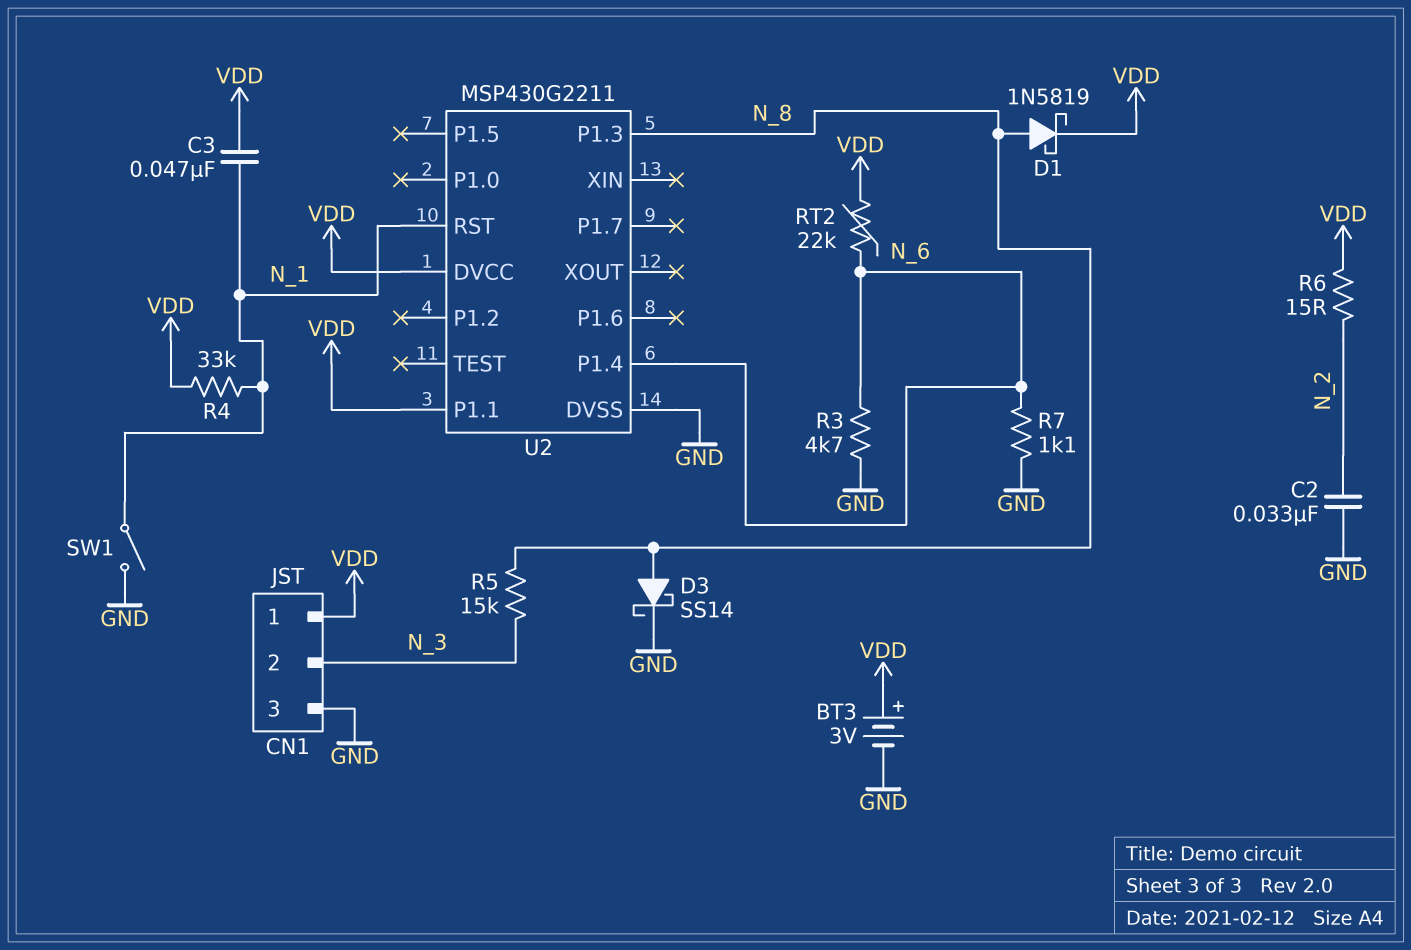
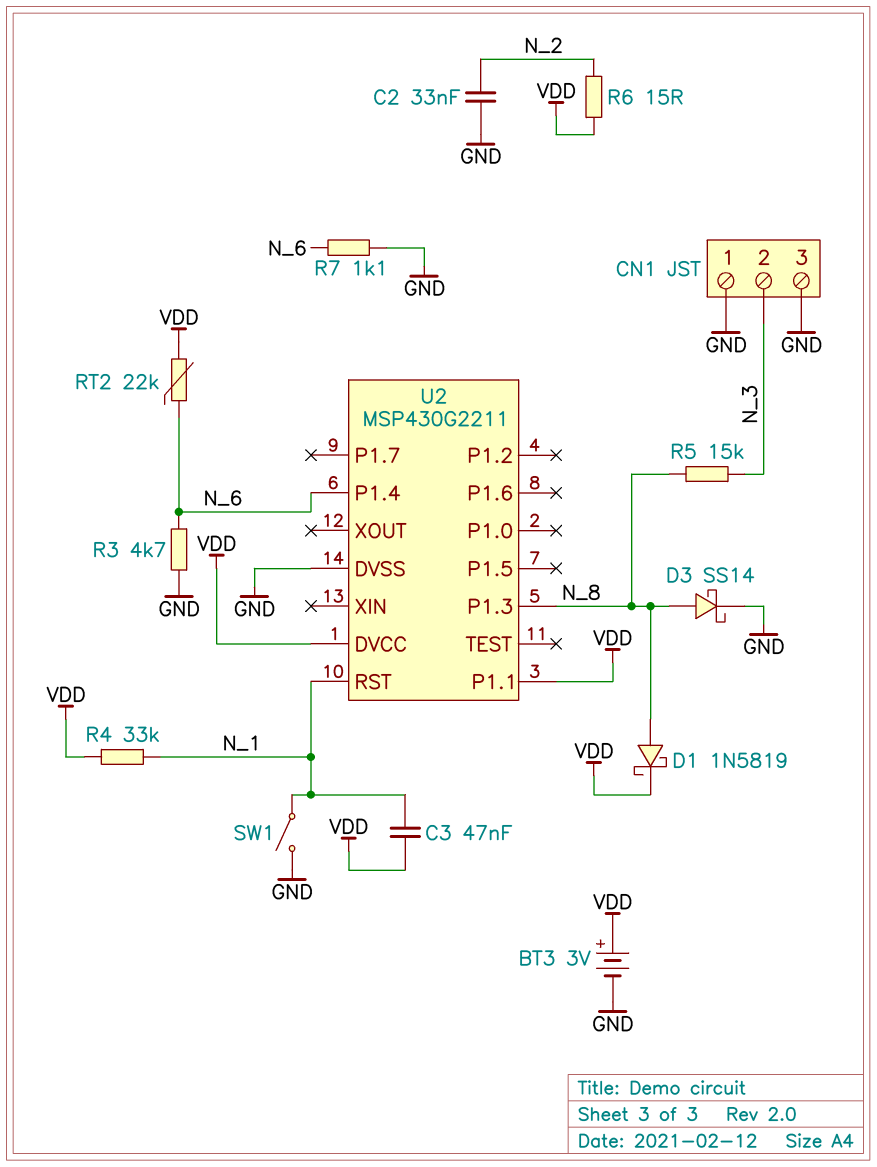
CN1 pin 1: VDD -> GND

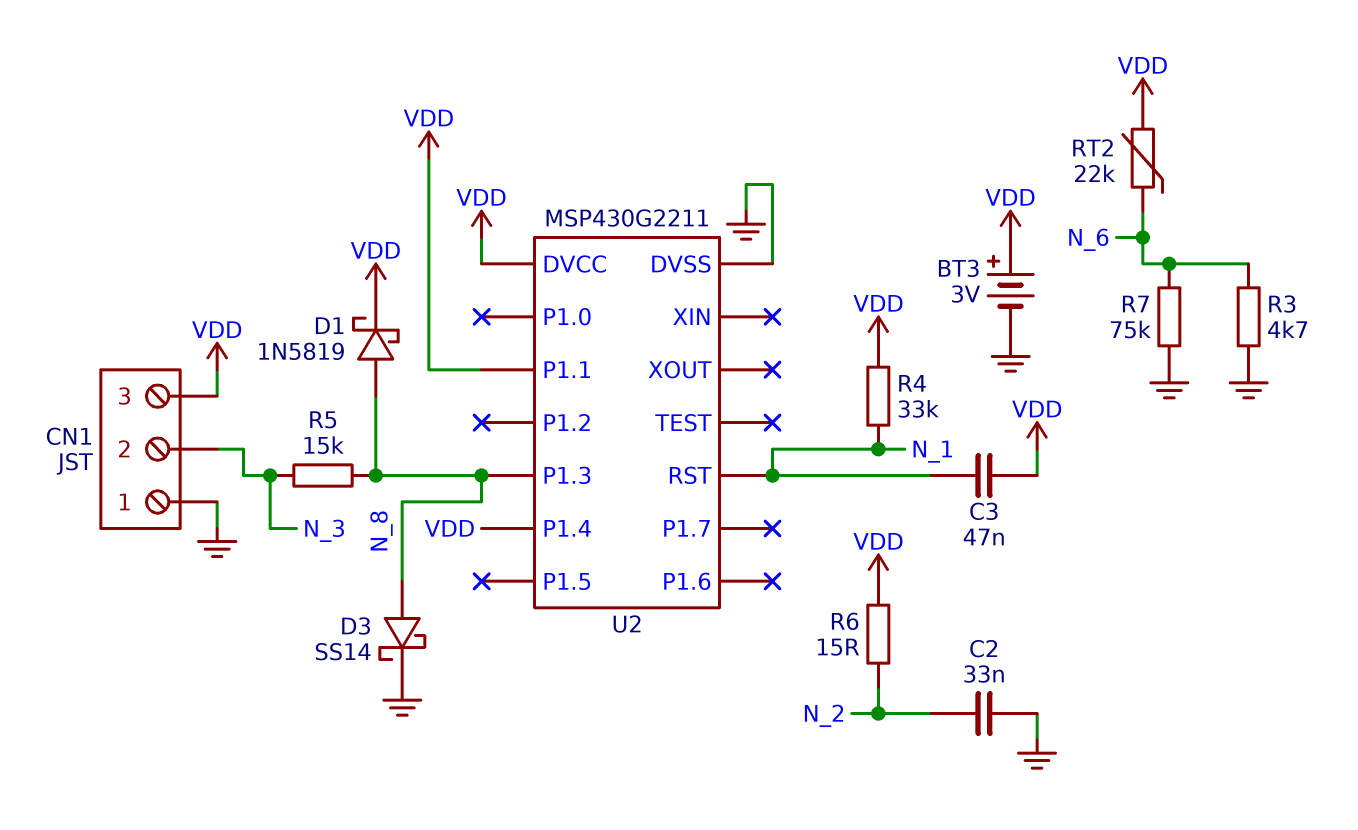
CN1 pin 3: GND -> VDD
R7: 1.1k (GND, N_6) -> 75k (GND, N_6)
SW1: switch (GND, N_1) -> none
U2 pin P1.4: N_6 -> VDD

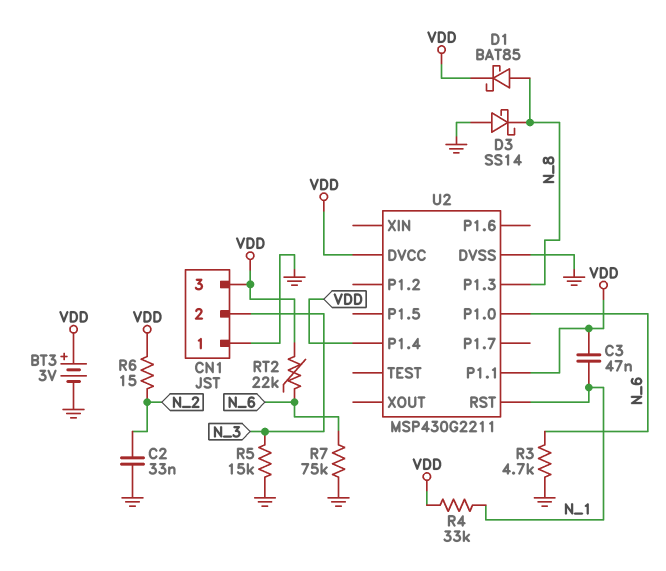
D1: schottky 1N5819 (A N_8, K VDD) -> schottky BAT85 (A N_8, K VDD)
D3: schottky SS14 (A N_8, K GND) -> schottky SS14 (A GND, K N_8)
R5: 15k (N_3, N_8) -> 15k (GND, N_3)
U2 pin P1.0: none -> N_6

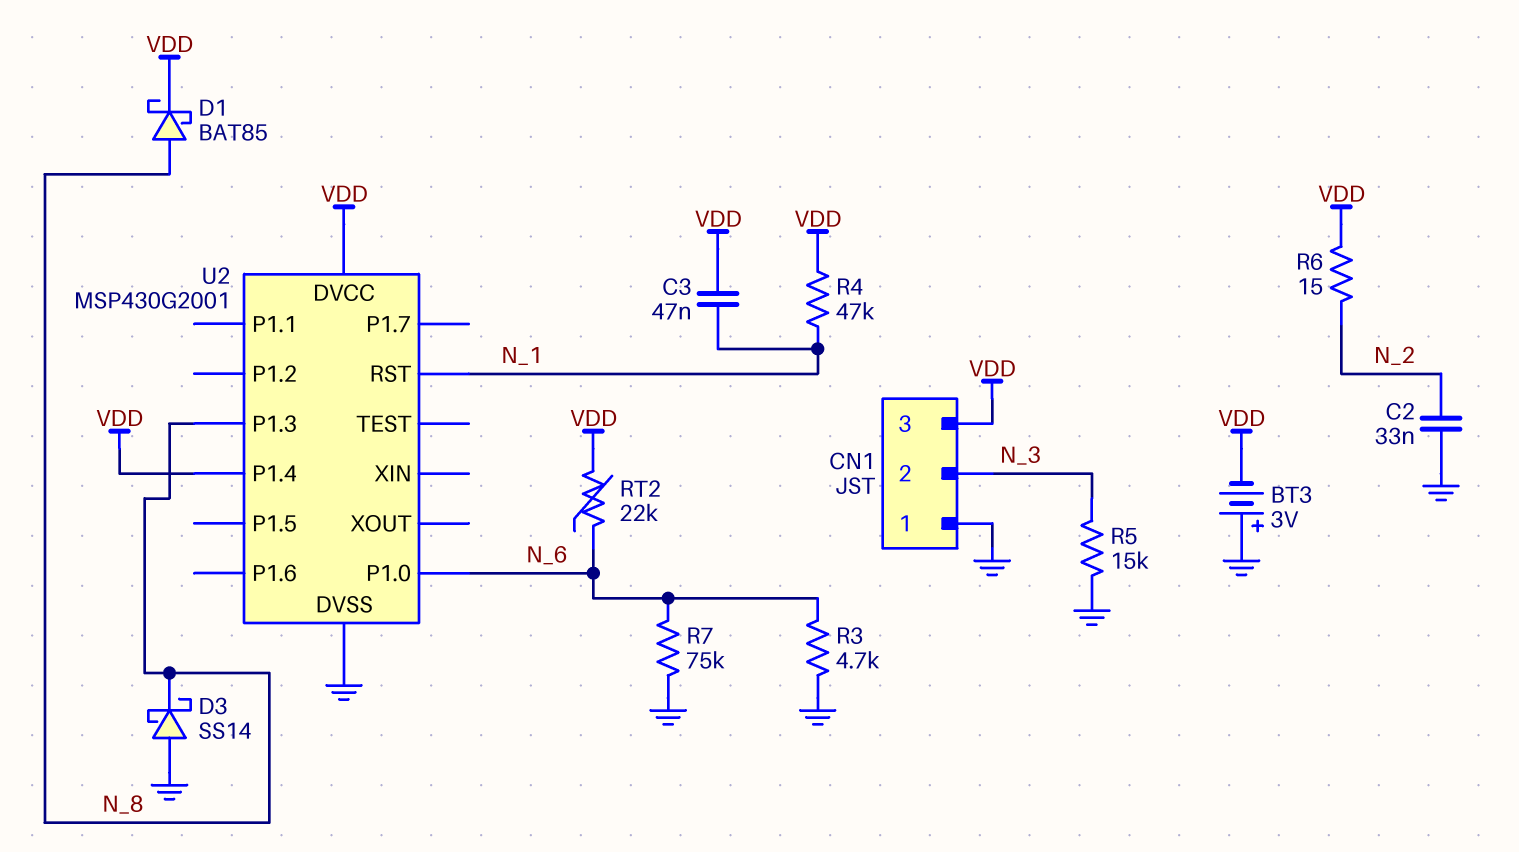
BT3: 3V (plus VDD, minus GND) -> 3V (plus GND, minus VDD)
R4: 33k (N_1, VDD) -> 47k (N_1, VDD)
U2: MSP430G2211 -> MSP430G2001
U2 pin P1.1: VDD -> none

